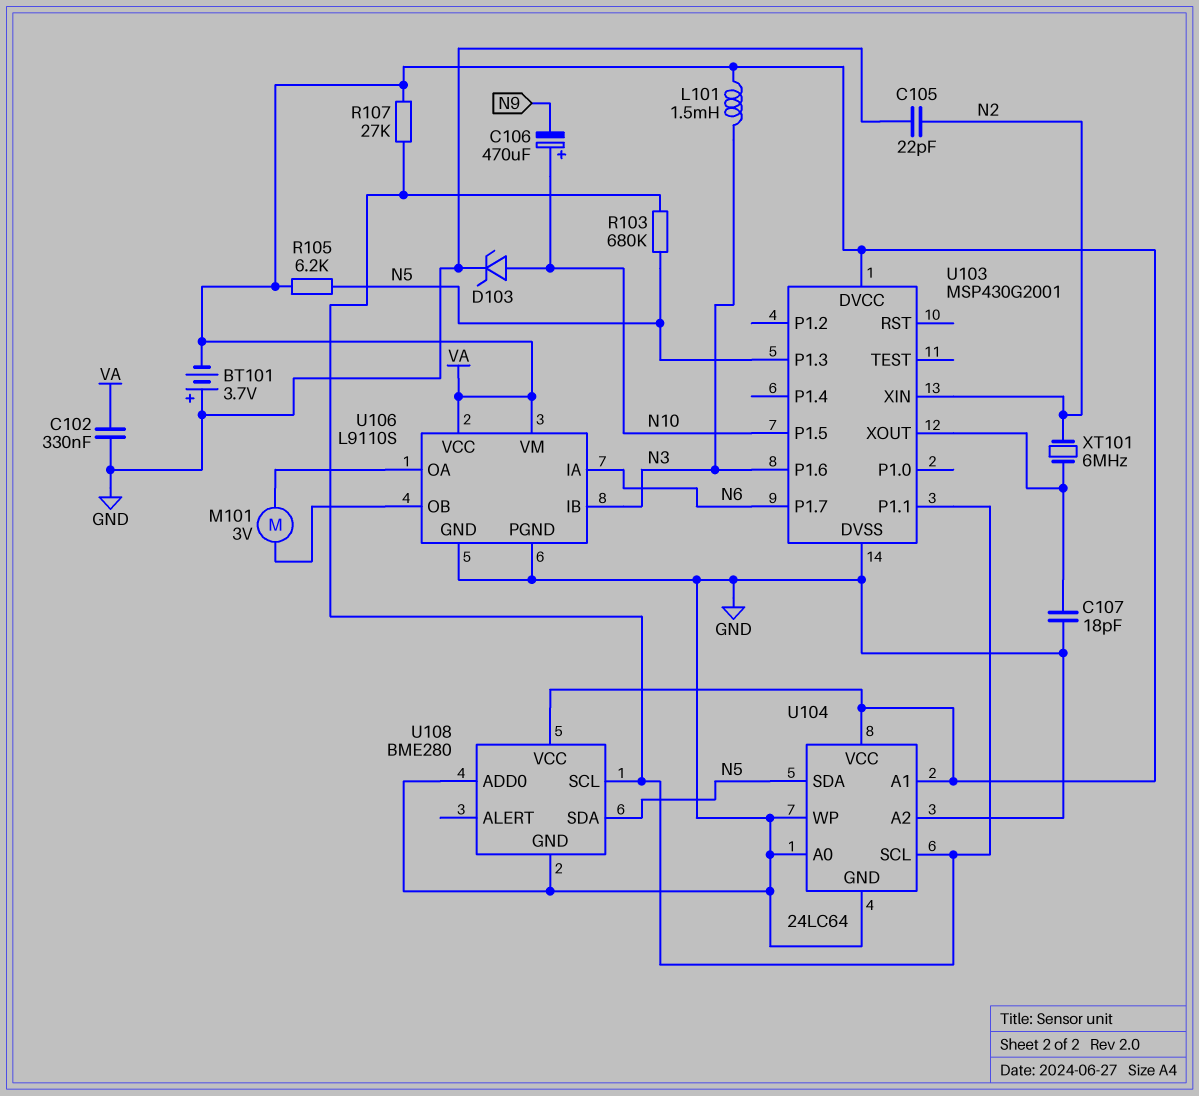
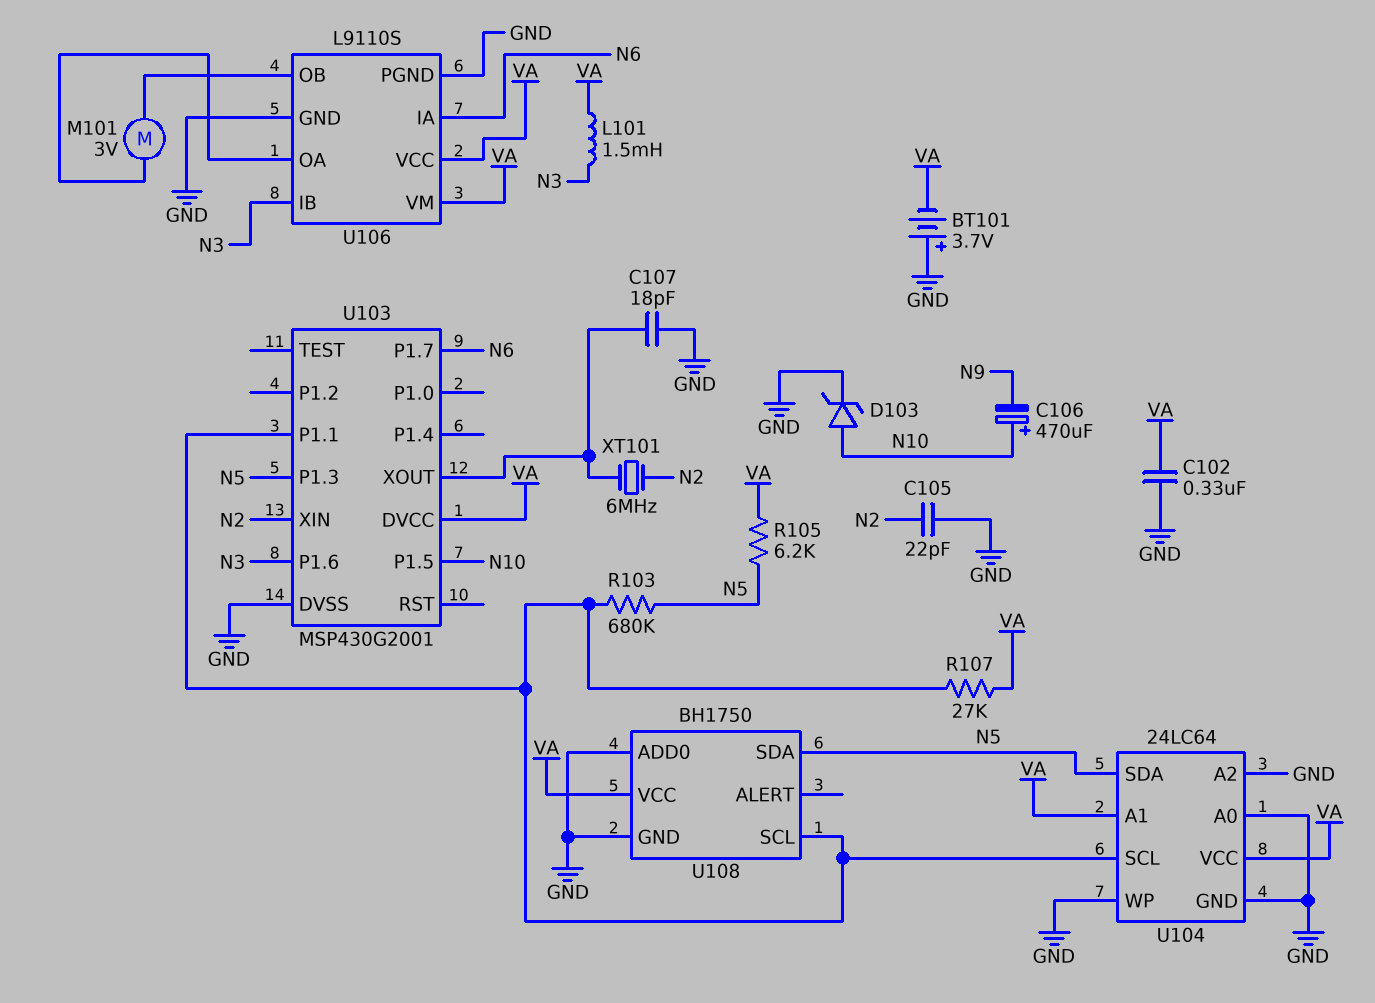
U108: BME280 -> BH1750

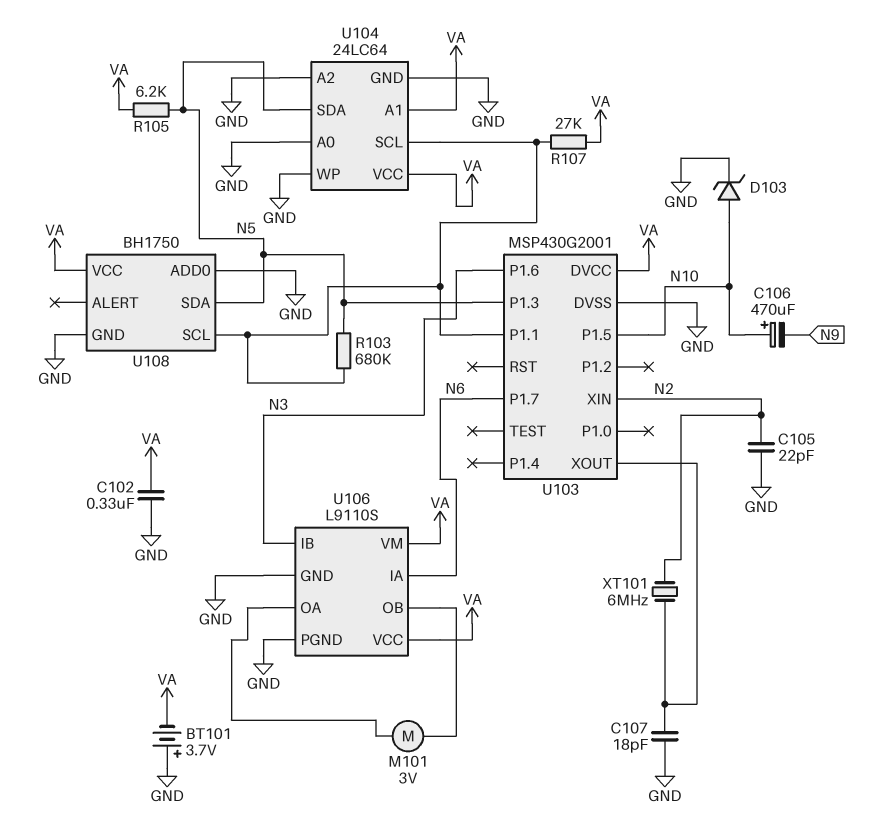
L101: 1.5mH (N3, VA) -> none

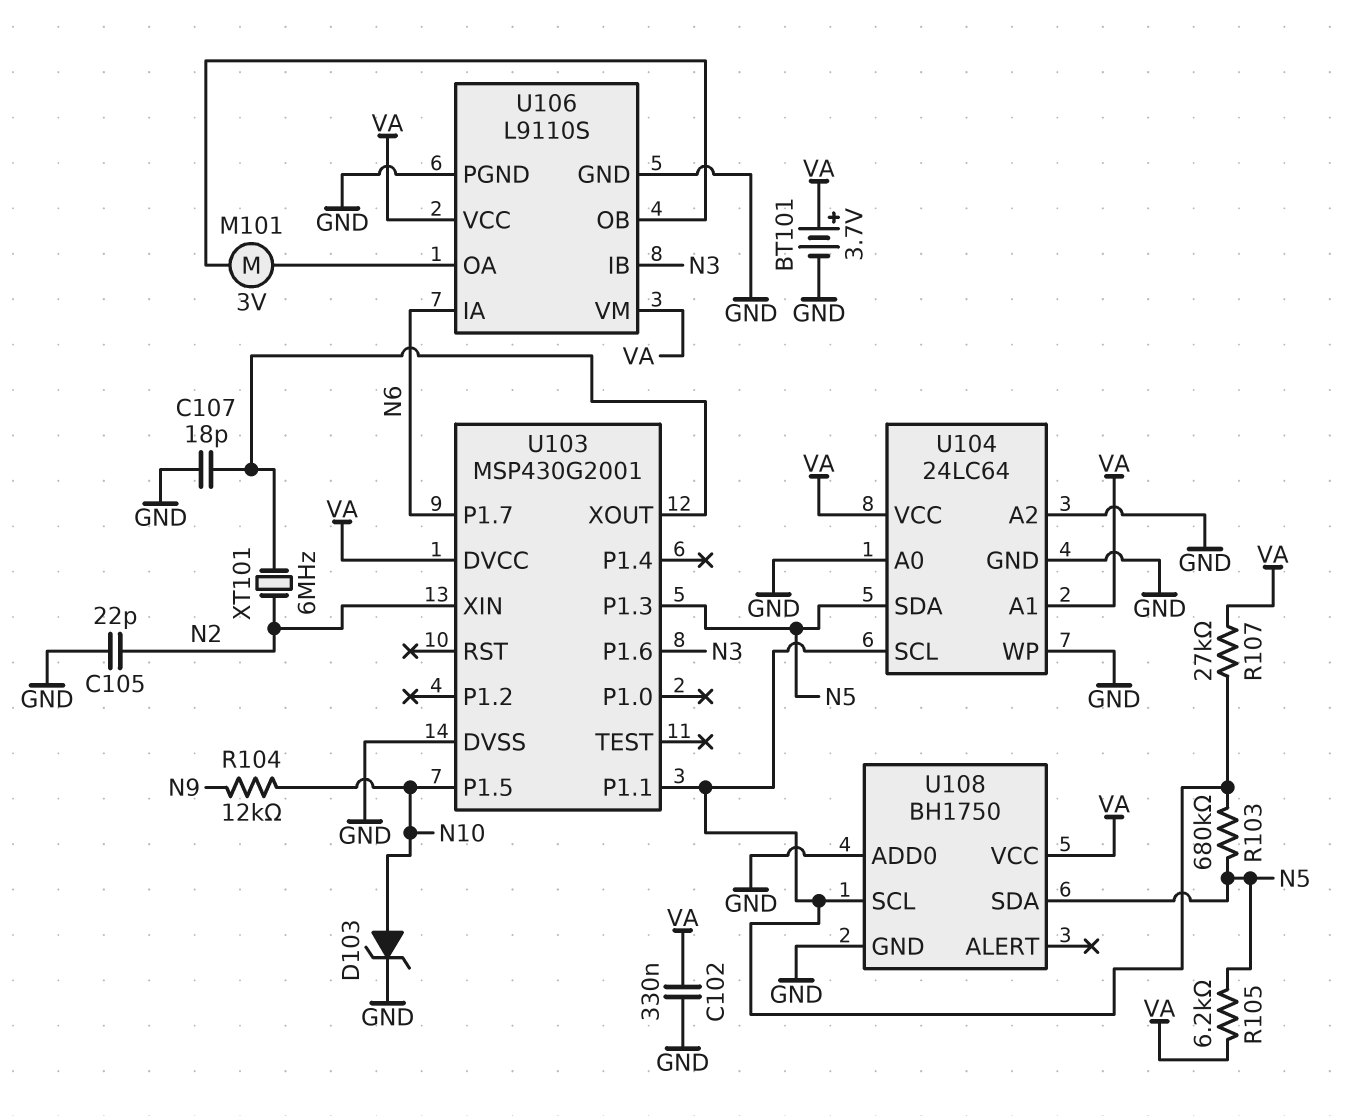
BT101: 3.7V (plus GND, minus VA) -> 3.7V (plus VA, minus GND)
C106: 470uF (plus N10, minus N9) -> none
R104: none -> 12k (N9, N10)

